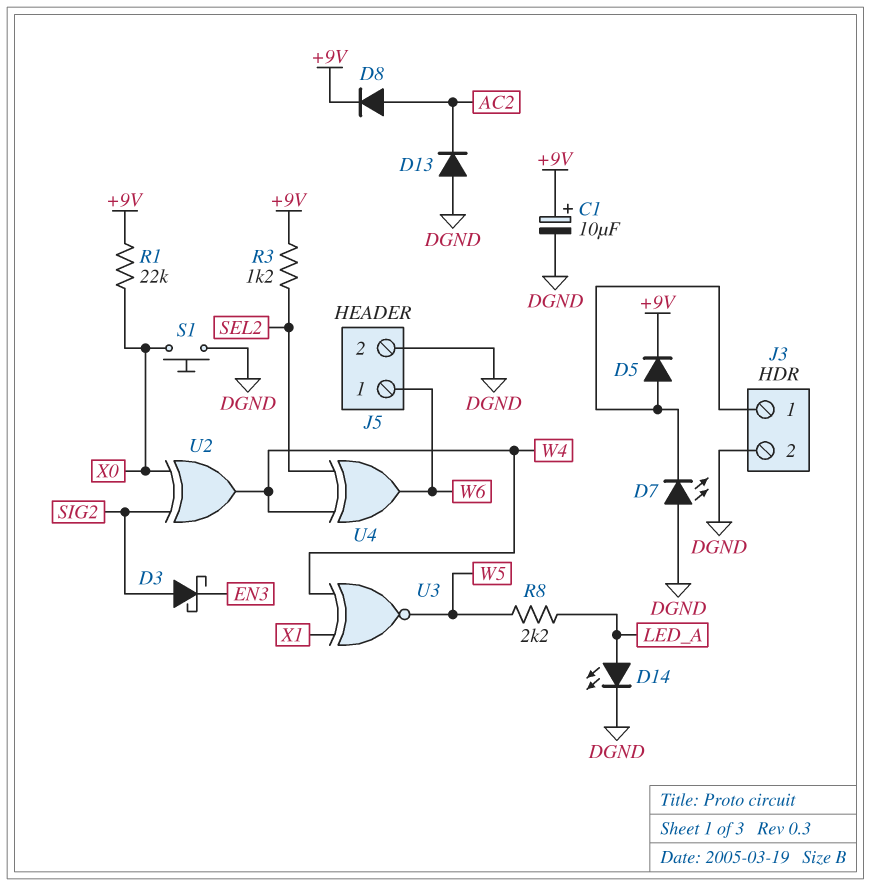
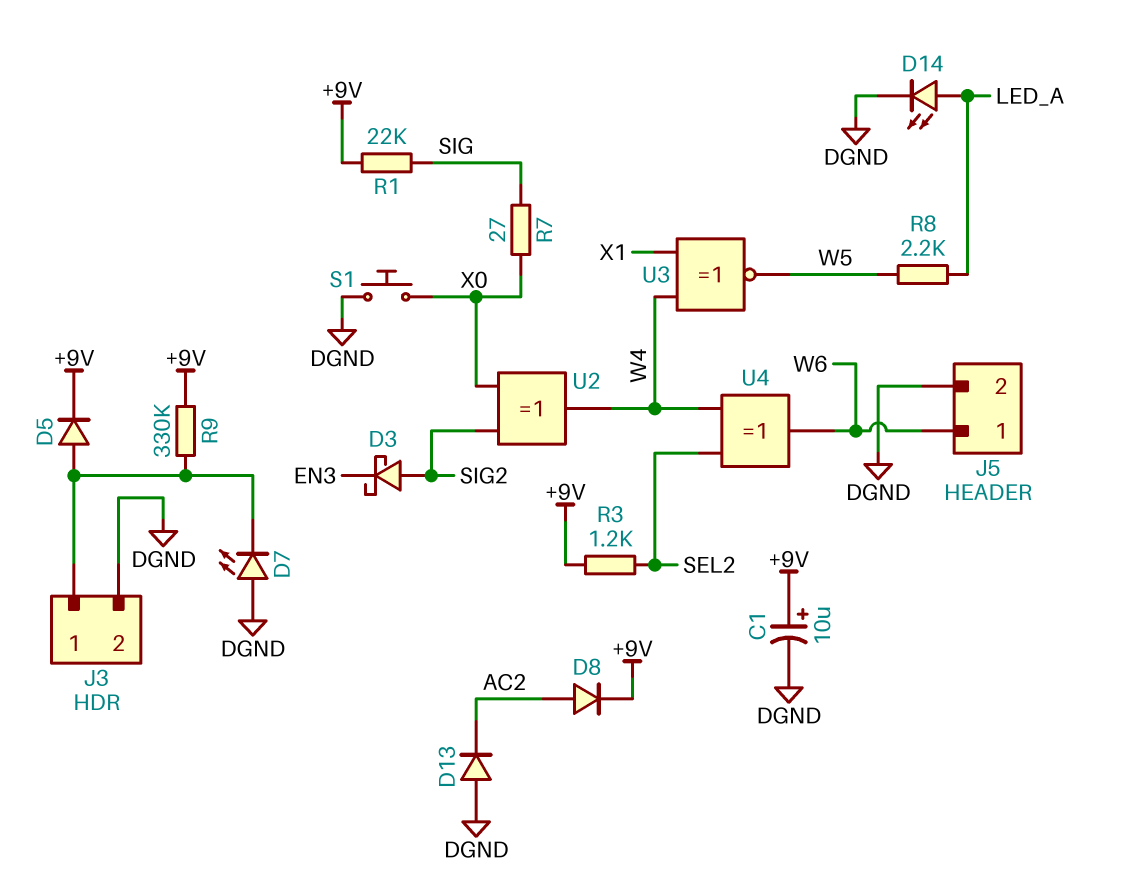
R1: 22k (+9V, X0) -> 22k (+9V, SIG)
R7: none -> 27 (SIG, X0)
R9: none -> 330k (+9V, J3/1)

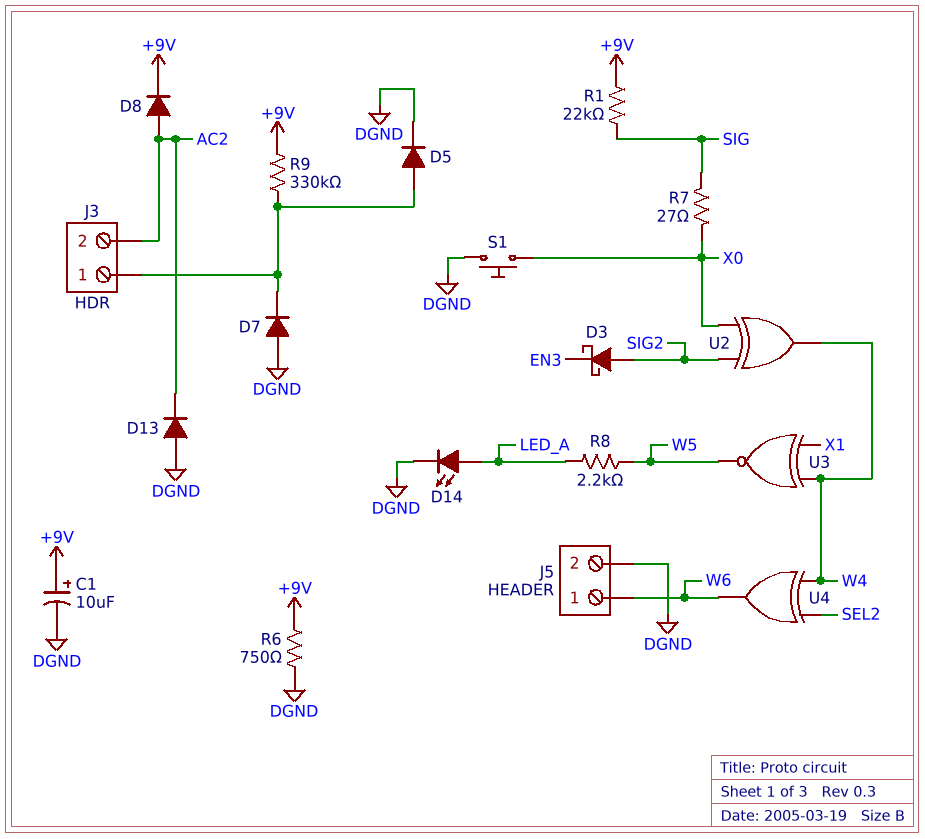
D5: diode (A J3/1, K +9V) -> diode (A J3/1, K DGND)
D7: LED (A DGND, K J3/1) -> diode (A DGND, K J3/1)
J3 pin 2: DGND -> AC2
R3: 1.2k (+9V, SEL2) -> none
R6: none -> 750 (+9V, DGND)

